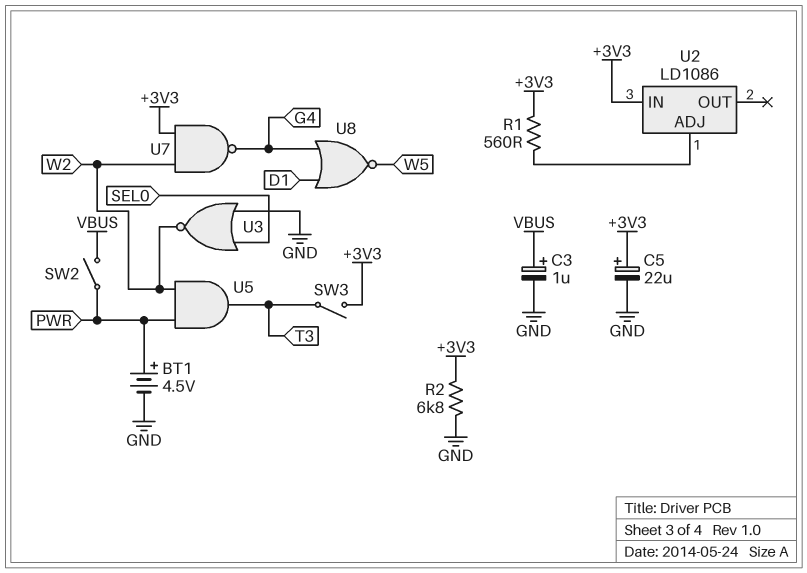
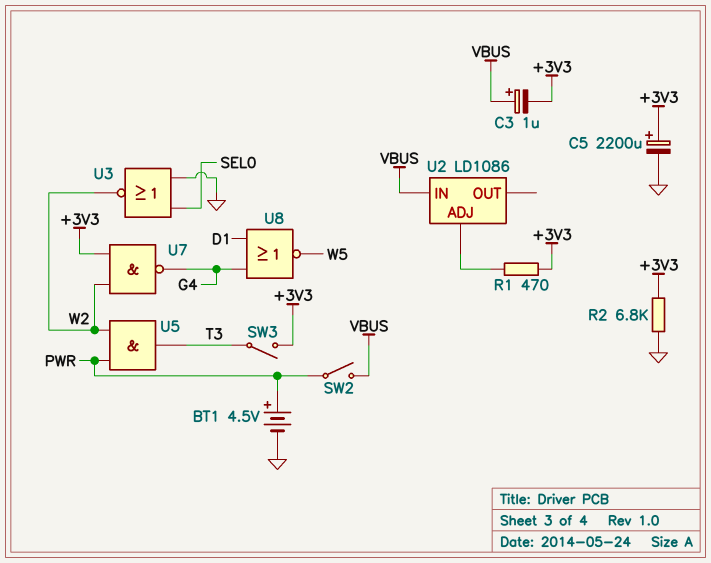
C3: 1uF (plus VBUS, minus GND) -> 1uF (plus VBUS, minus +3V3)
C5: 22uF (plus +3V3, minus GND) -> 2200uF (plus +3V3, minus GND)
R1: 560 (+3V3, U2/ADJ) -> 470 (+3V3, U2/ADJ)
U2 pin IN: +3V3 -> VBUS

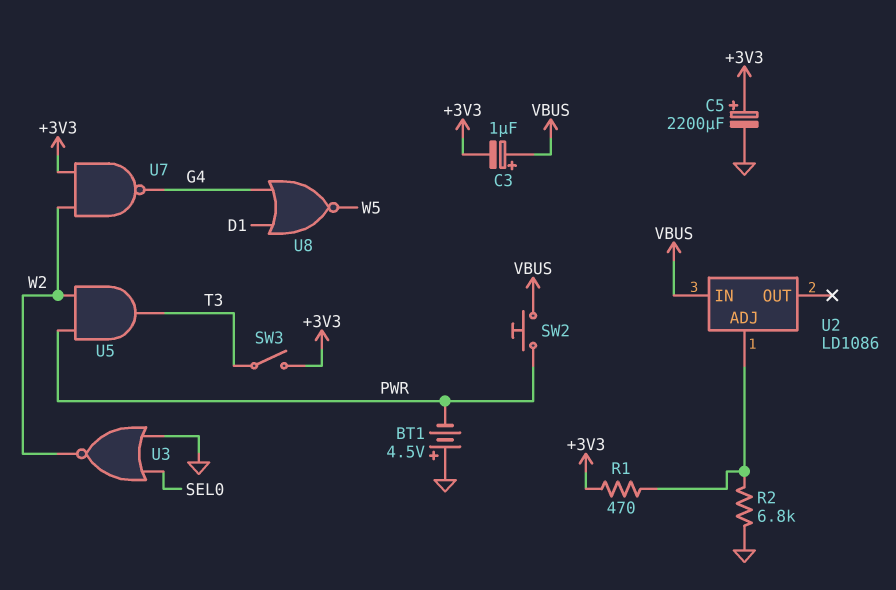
BT1: 4.5V (plus PWR, minus GND) -> 4.5V (plus GND, minus PWR)
R2: 6.8k (+3V3, GND) -> 6.8k (GND, U2/ADJ)
SW2: switch (PWR, VBUS) -> button (PWR, VBUS)

